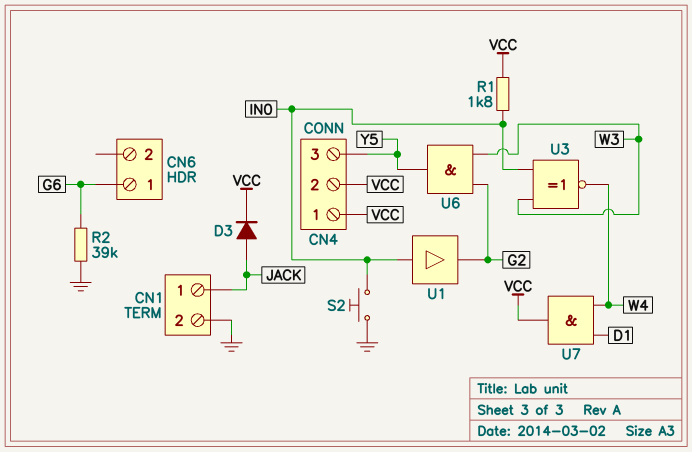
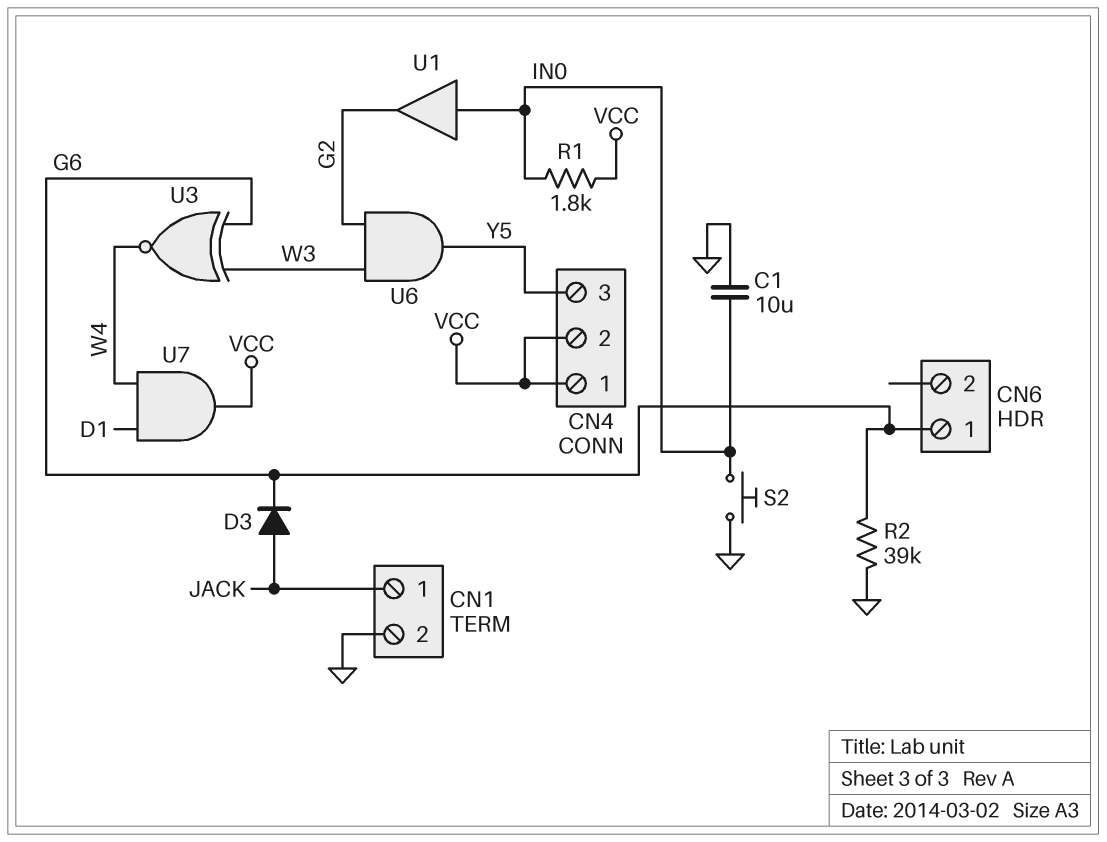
C1: none -> 10uF (GND, IN0)
D3: diode (A JACK, K VCC) -> diode (A JACK, K G6)
U3: XNOR (in IN0, in W3, out W4) -> XNOR (in G6, in W3, out W4)

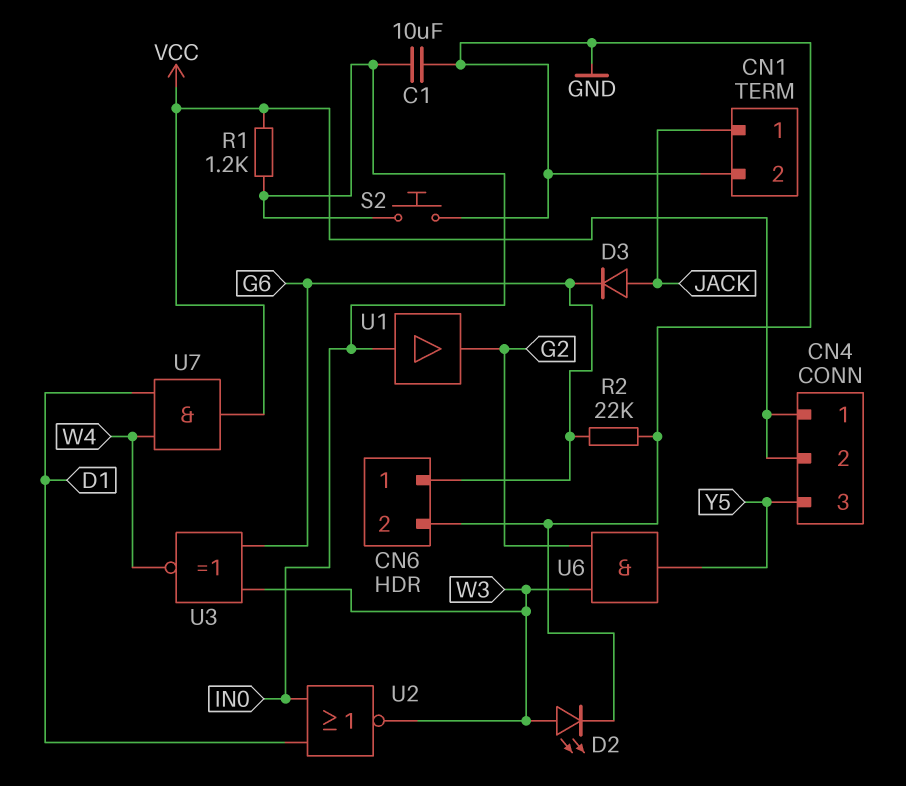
CN6 pin 2: none -> GND
D2: none -> LED (A W3, K GND)
R1: 1.8k (IN0, VCC) -> 1.2k (IN0, VCC)
R2: 39k (G6, GND) -> 22k (G6, GND)
U2: none -> NOR (in D1, in IN0, out W3)

